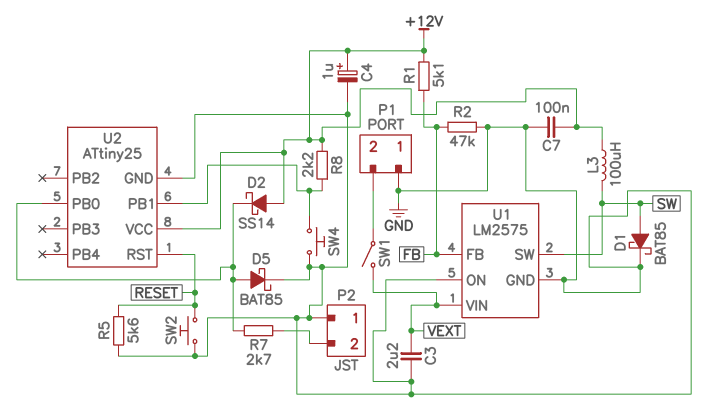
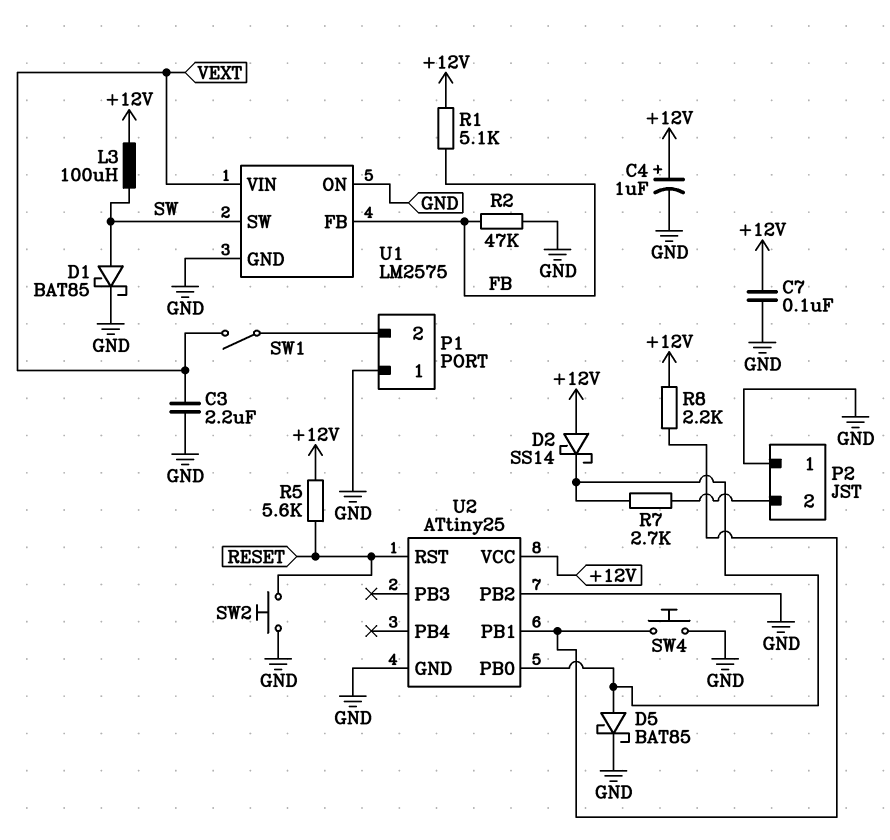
R5: 5.6k (GND, RESET) -> 5.6k (+12V, RESET)
U2 pin PB2: none -> GND

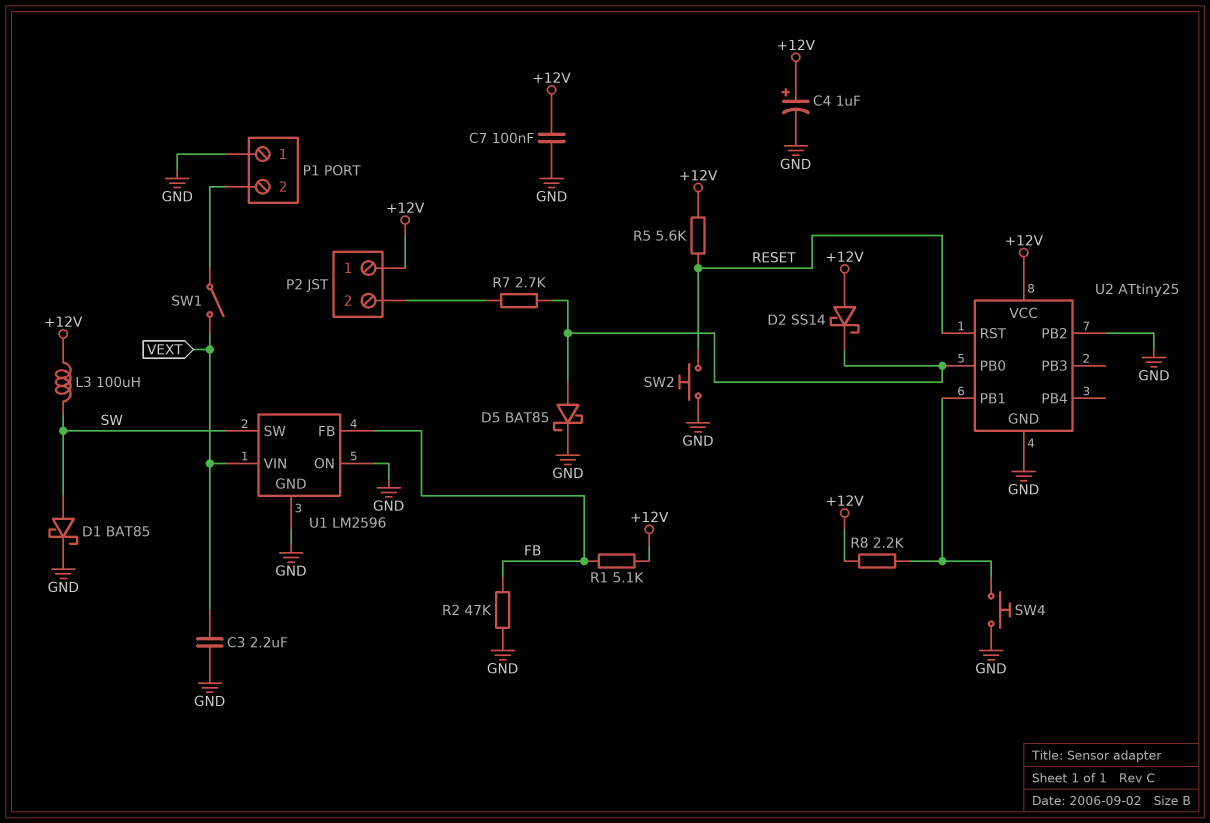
P2 pin 1: GND -> +12V
U1: LM2575 -> LM2596

